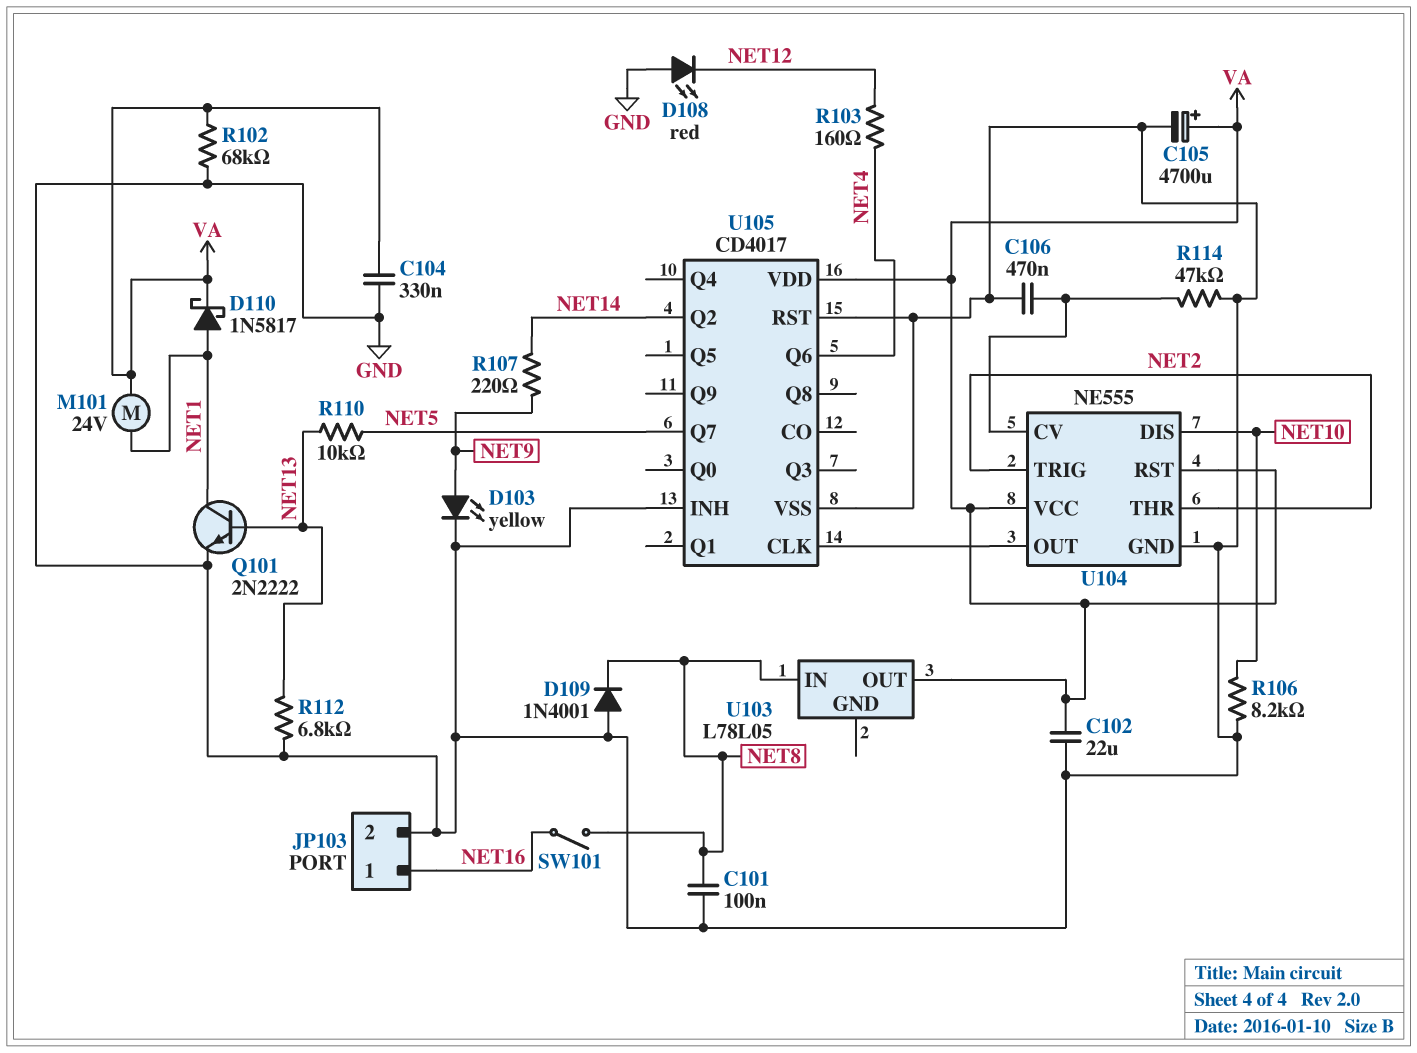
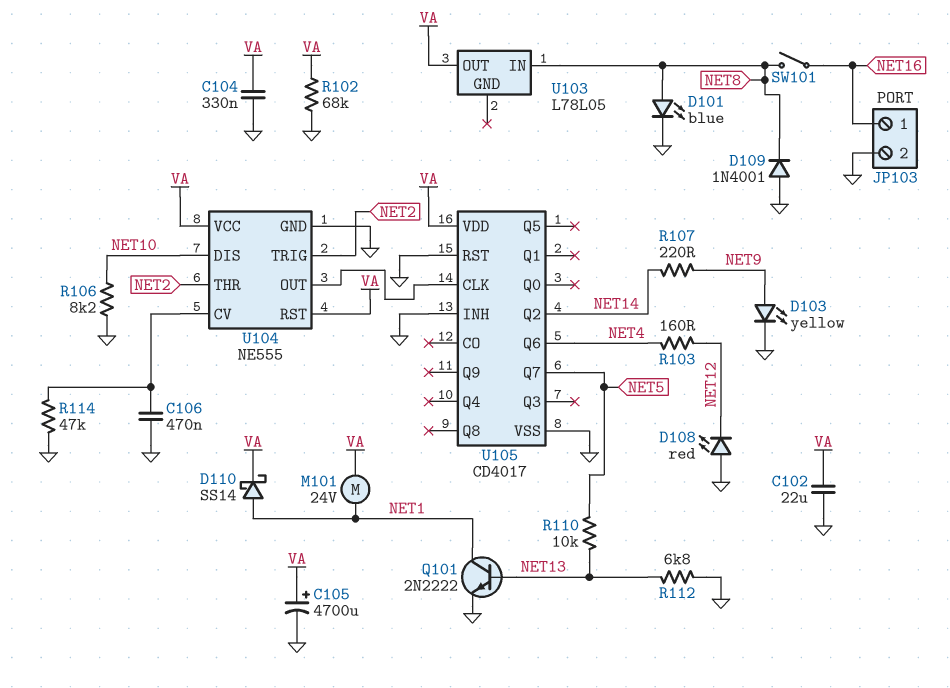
C101: 100nF (GND, NET8) -> none
D101: none -> LED blue (A NET8, K GND)
D110: schottky 1N5817 (A NET1, K VA) -> schottky SS14 (A NET1, K VA)

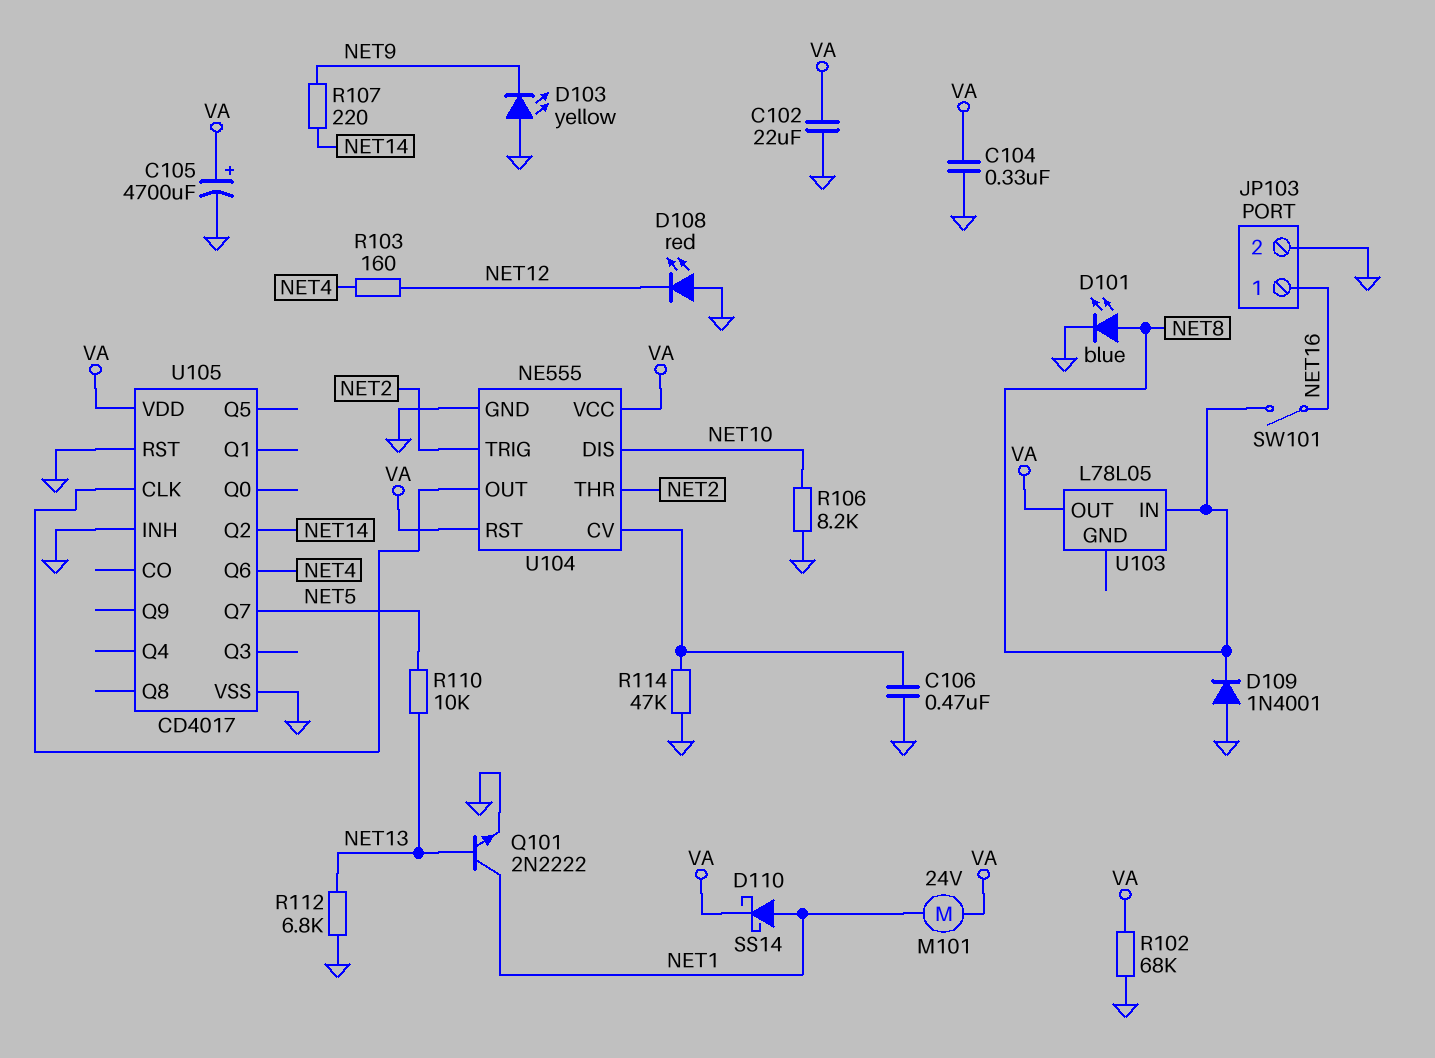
D103: LED yellow (A NET9, K GND) -> LED yellow (A GND, K NET9)

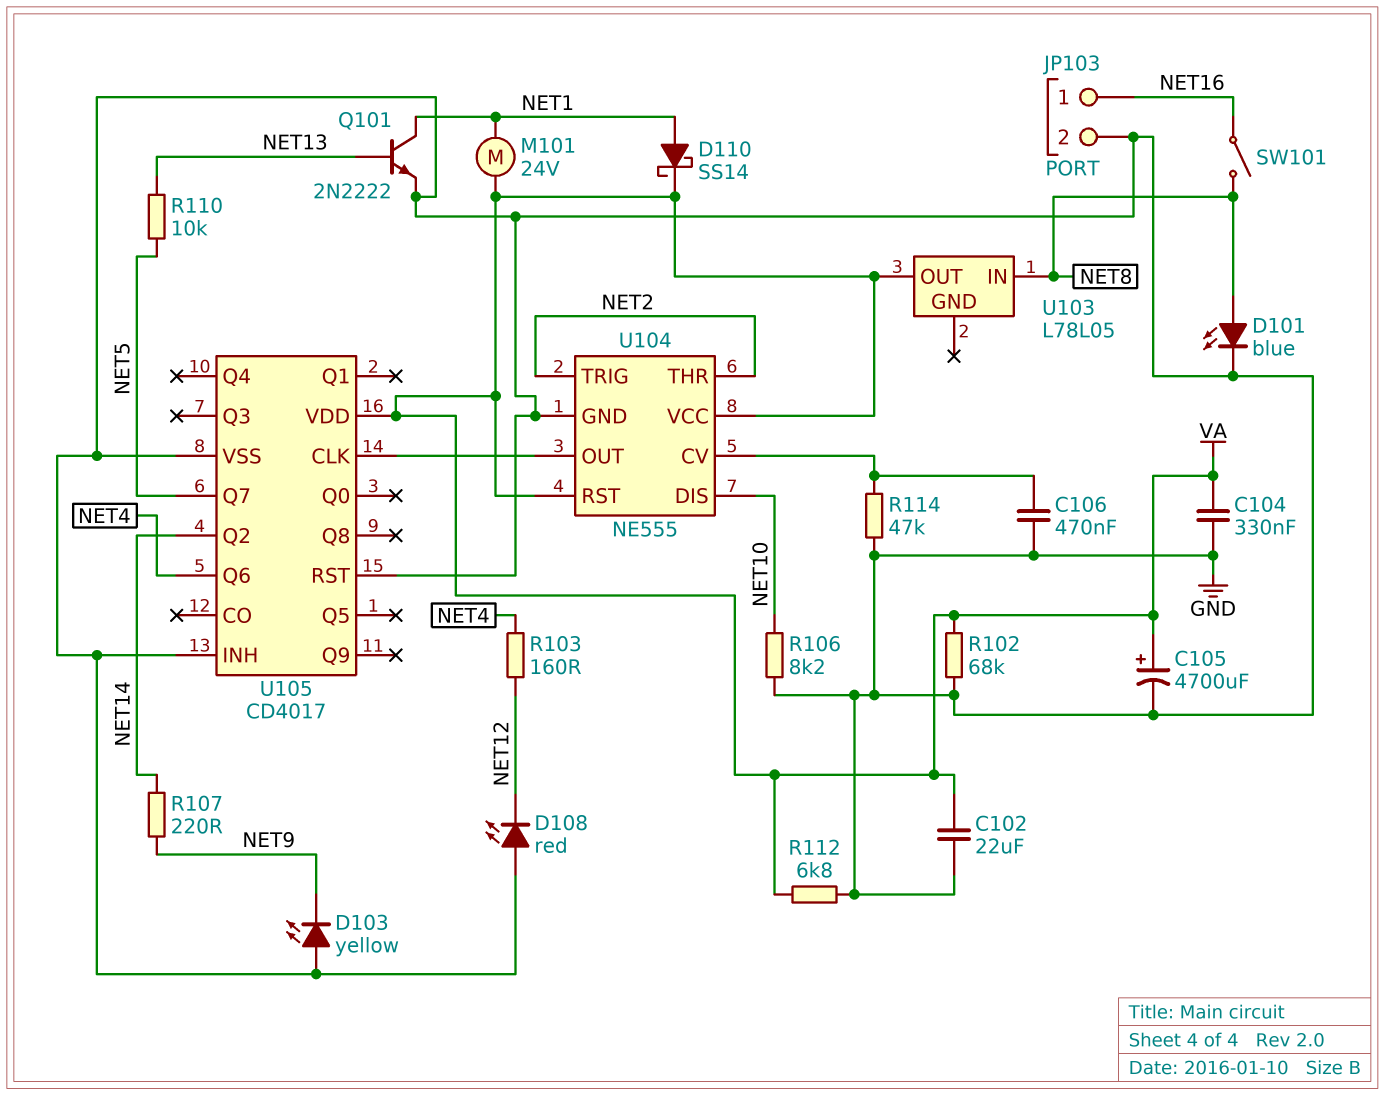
D109: diode 1N4001 (A GND, K NET8) -> none
R112: 6.8k (GND, NET13) -> 6.8k (GND, VA)

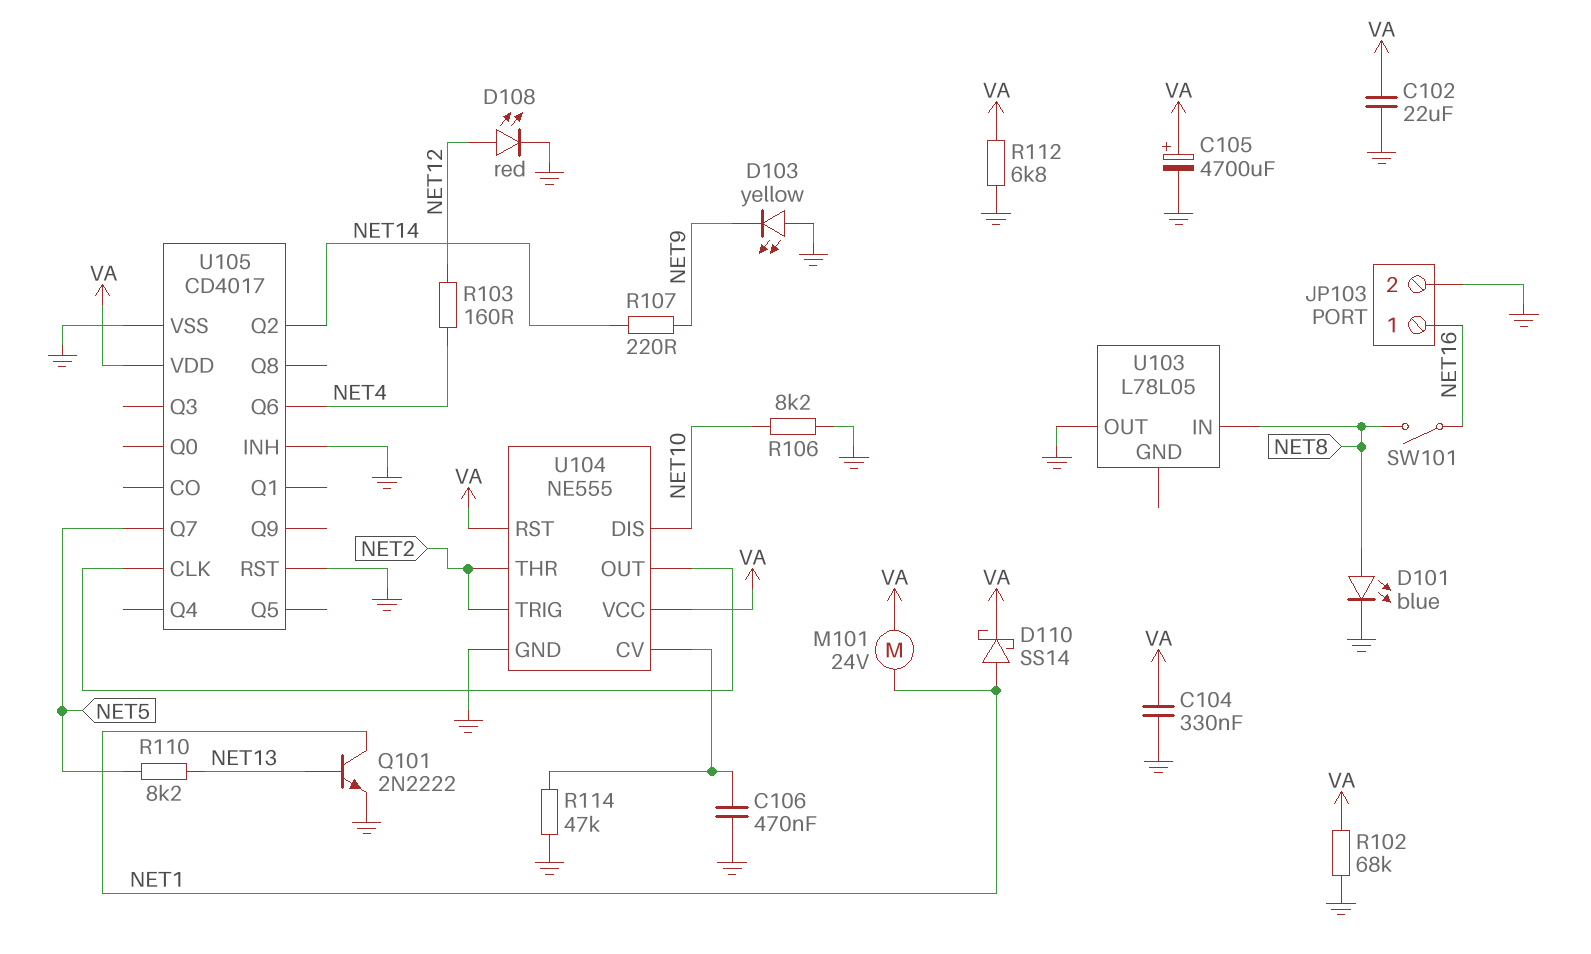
D108: LED red (A GND, K NET12) -> LED red (A NET12, K GND)
R110: 10k (NET5, NET13) -> 8.2k (NET5, NET13)
U103 pin OUT: VA -> GND

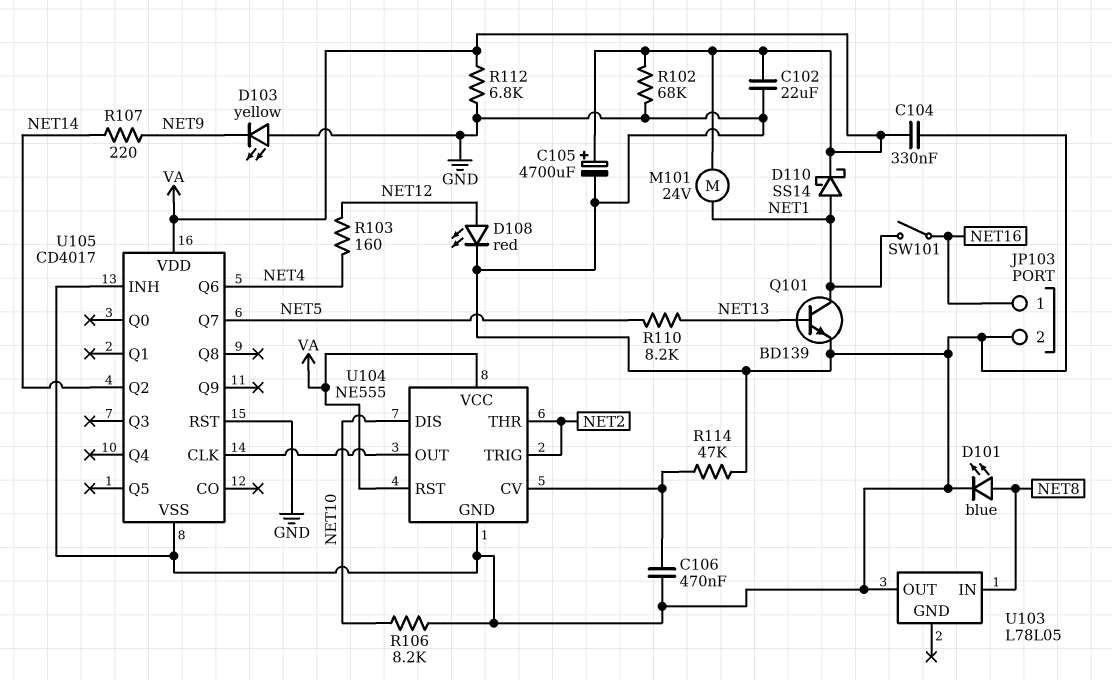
Q101: NPN 2N2222 (B NET13, C NET1, E GND) -> NPN BD139 (B NET13, C NET1, E GND)
SW101: switch (NET8, NET16) -> switch (NET1, NET16)

